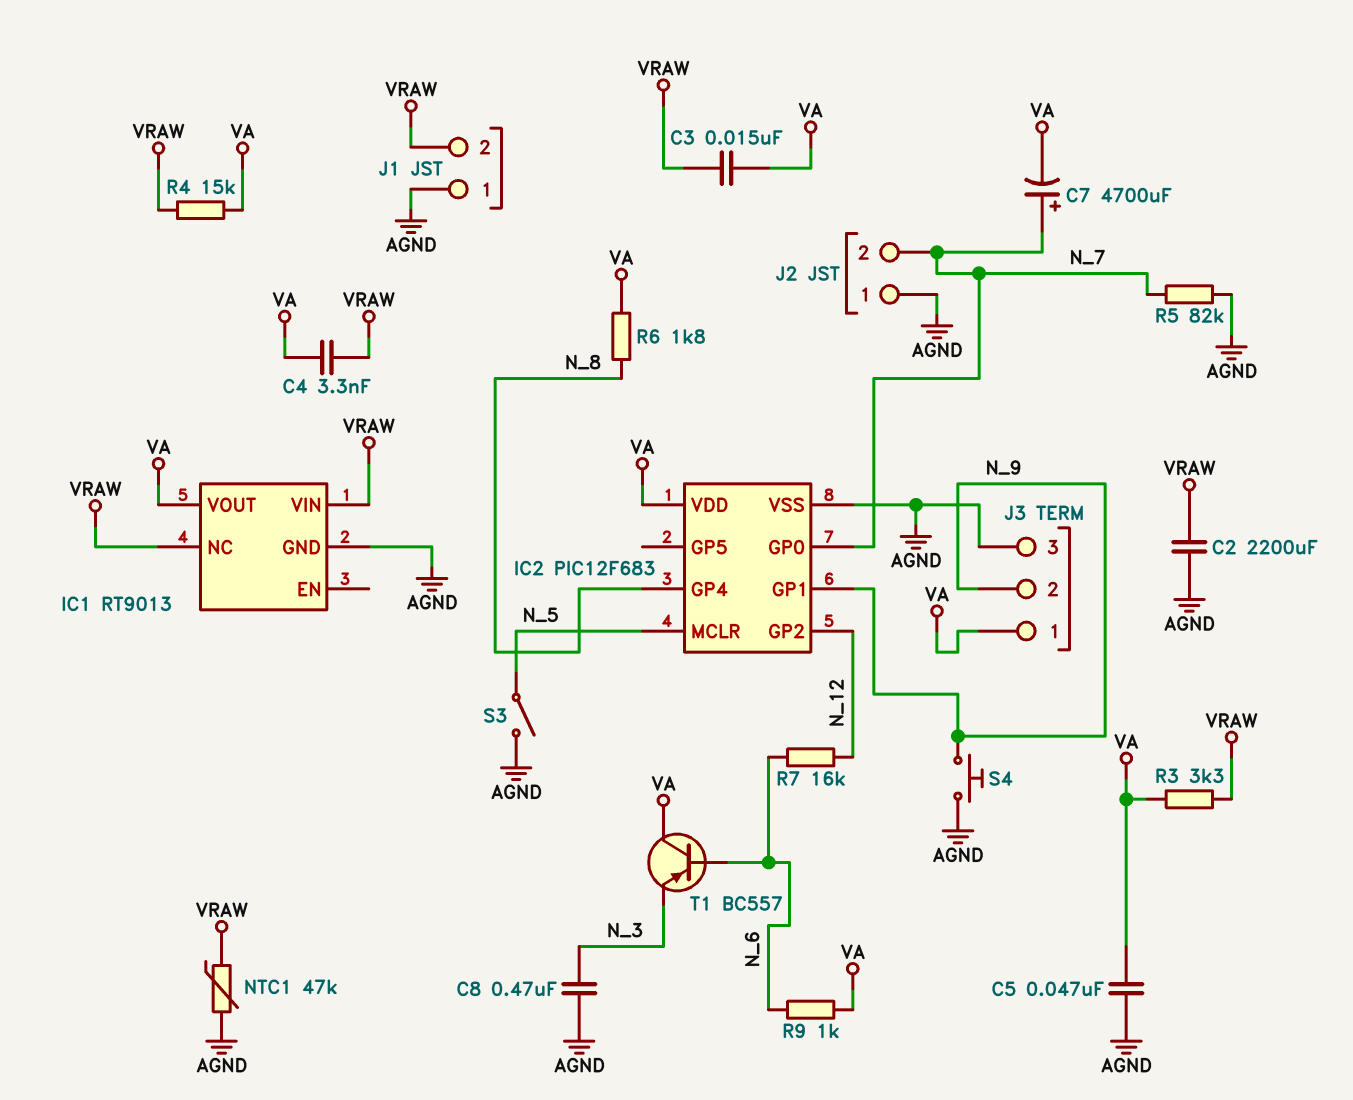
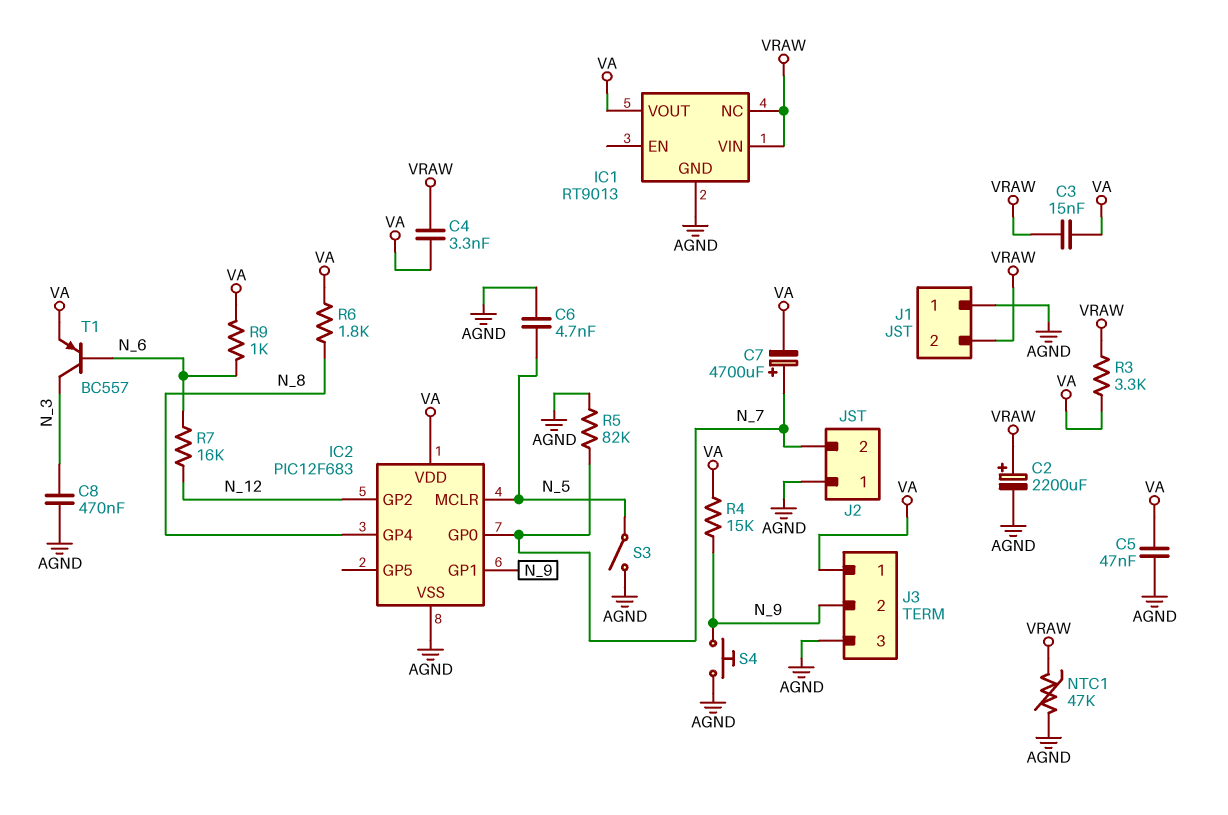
C2: 2200uF (AGND, VRAW) -> 2200uF (plus VRAW, minus AGND)
C6: none -> 4.7nF (AGND, N_5)
R4: 15k (VA, VRAW) -> 15k (N_9, VA)
T1: PNP BC557 (B N_6, C VA, E N_3) -> PNP BC557 (B N_6, C N_3, E VA)

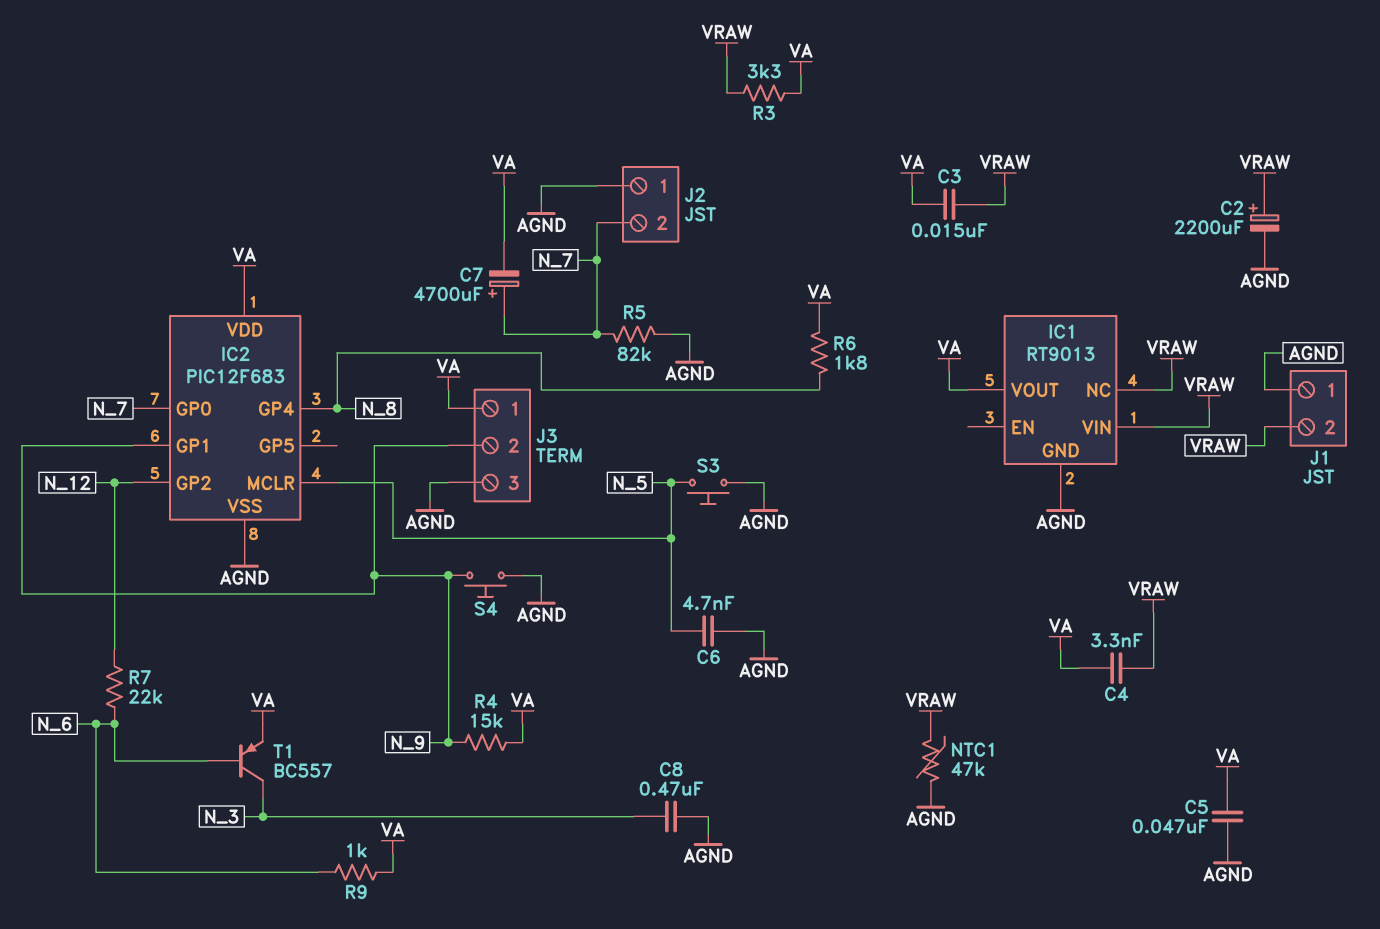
R7: 16k (N_6, N_12) -> 22k (N_6, N_12)
S3: switch (AGND, N_5) -> button (AGND, N_5)

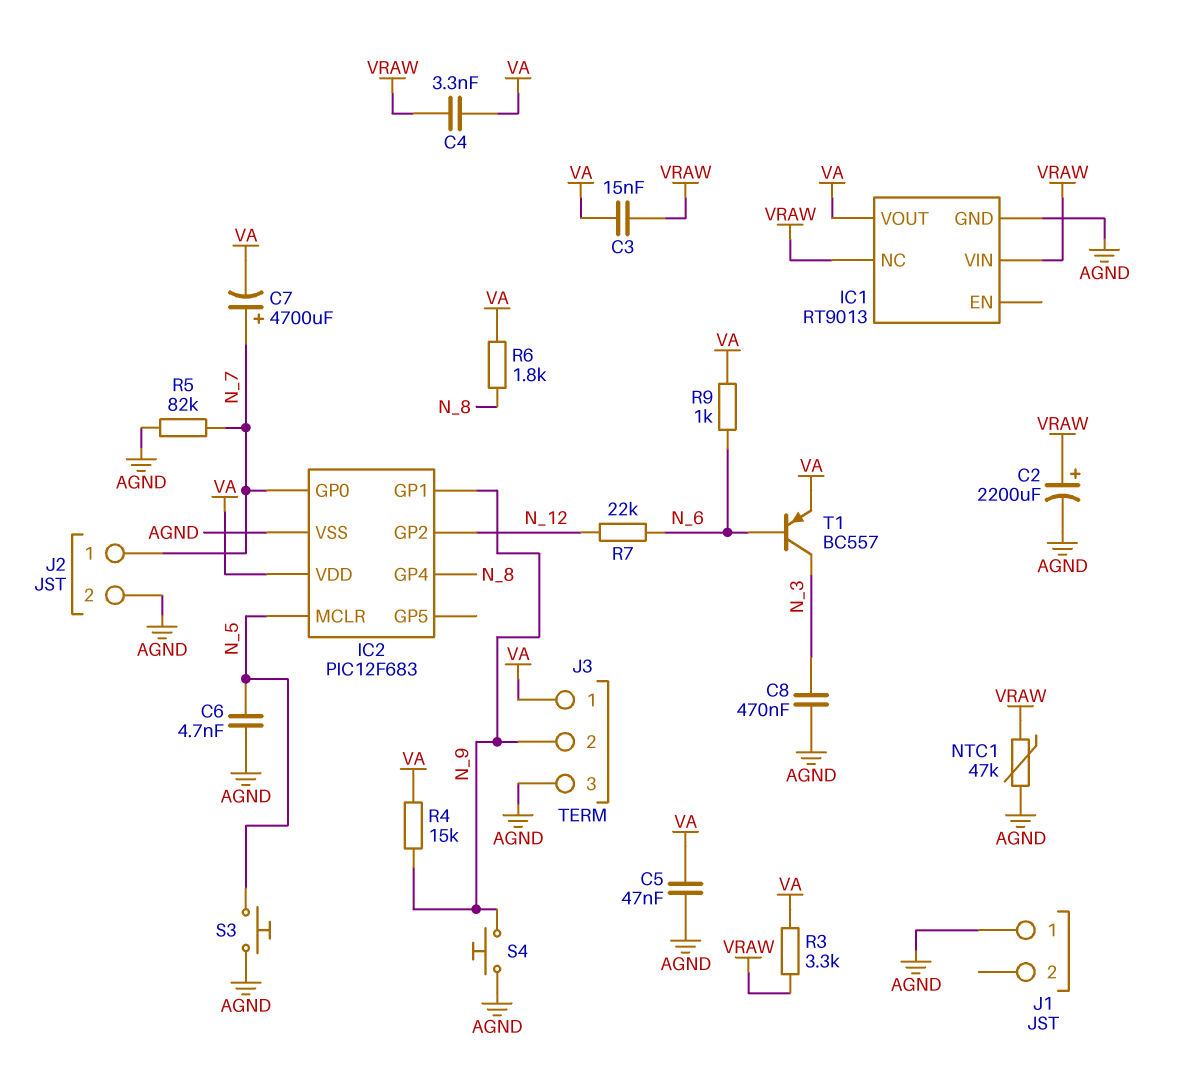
J1 pin 2: VRAW -> none
J2 pin 1: AGND -> N_7
J2 pin 2: N_7 -> AGND

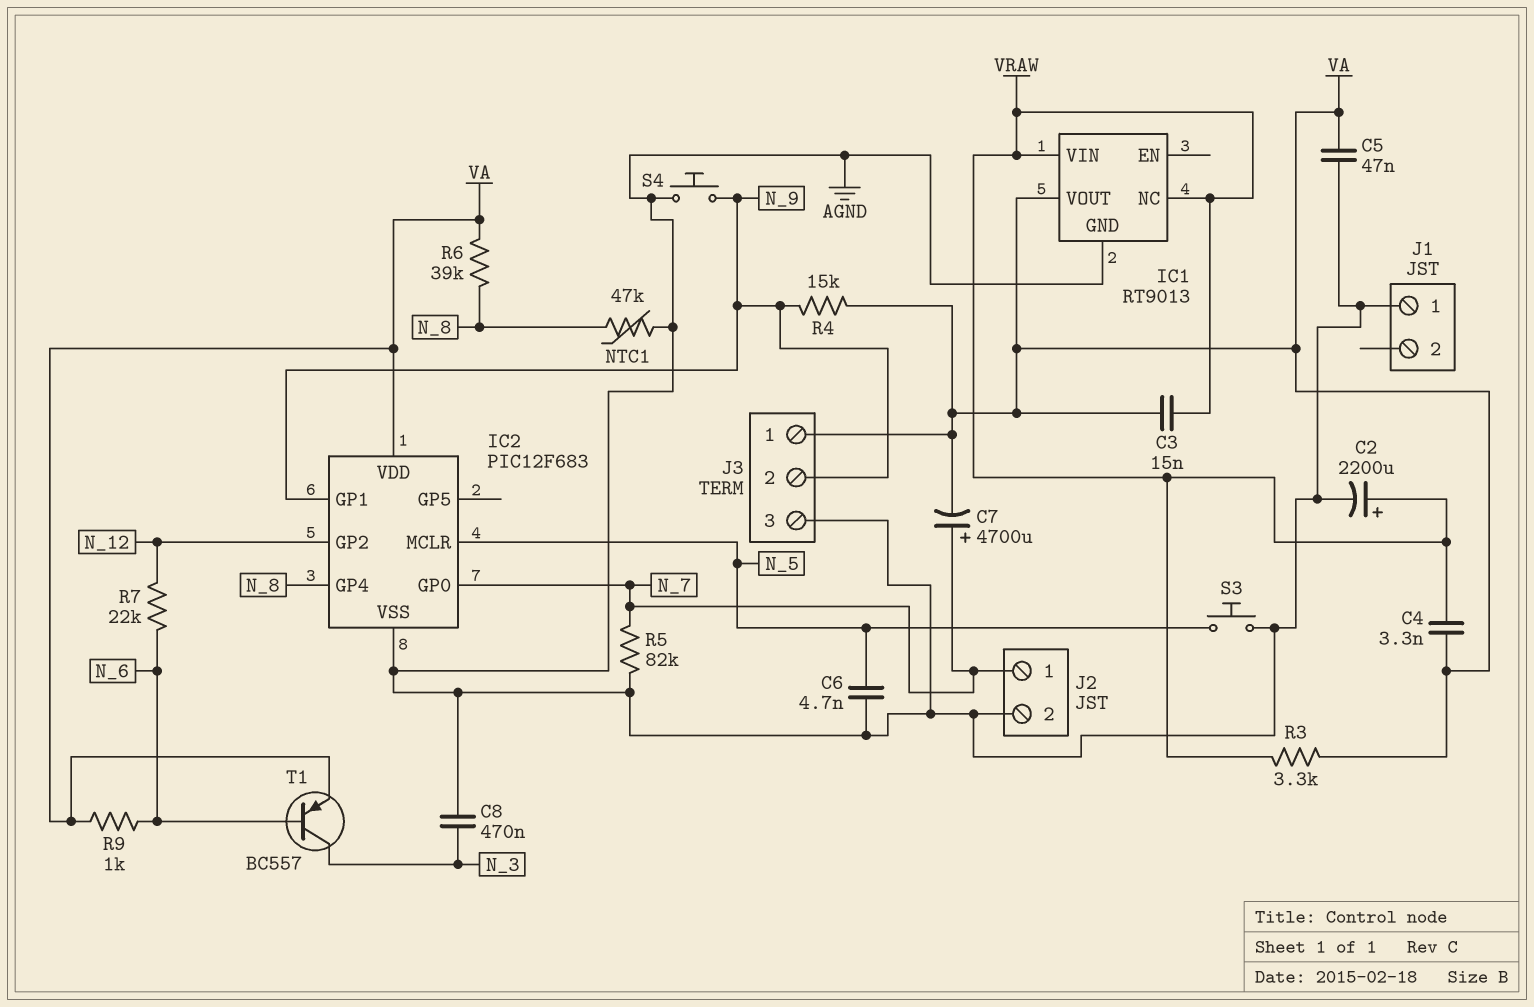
NTC1: 47k (AGND, VRAW) -> 47k (AGND, N_8)
R6: 1.8k (N_8, VA) -> 39k (N_8, VA)

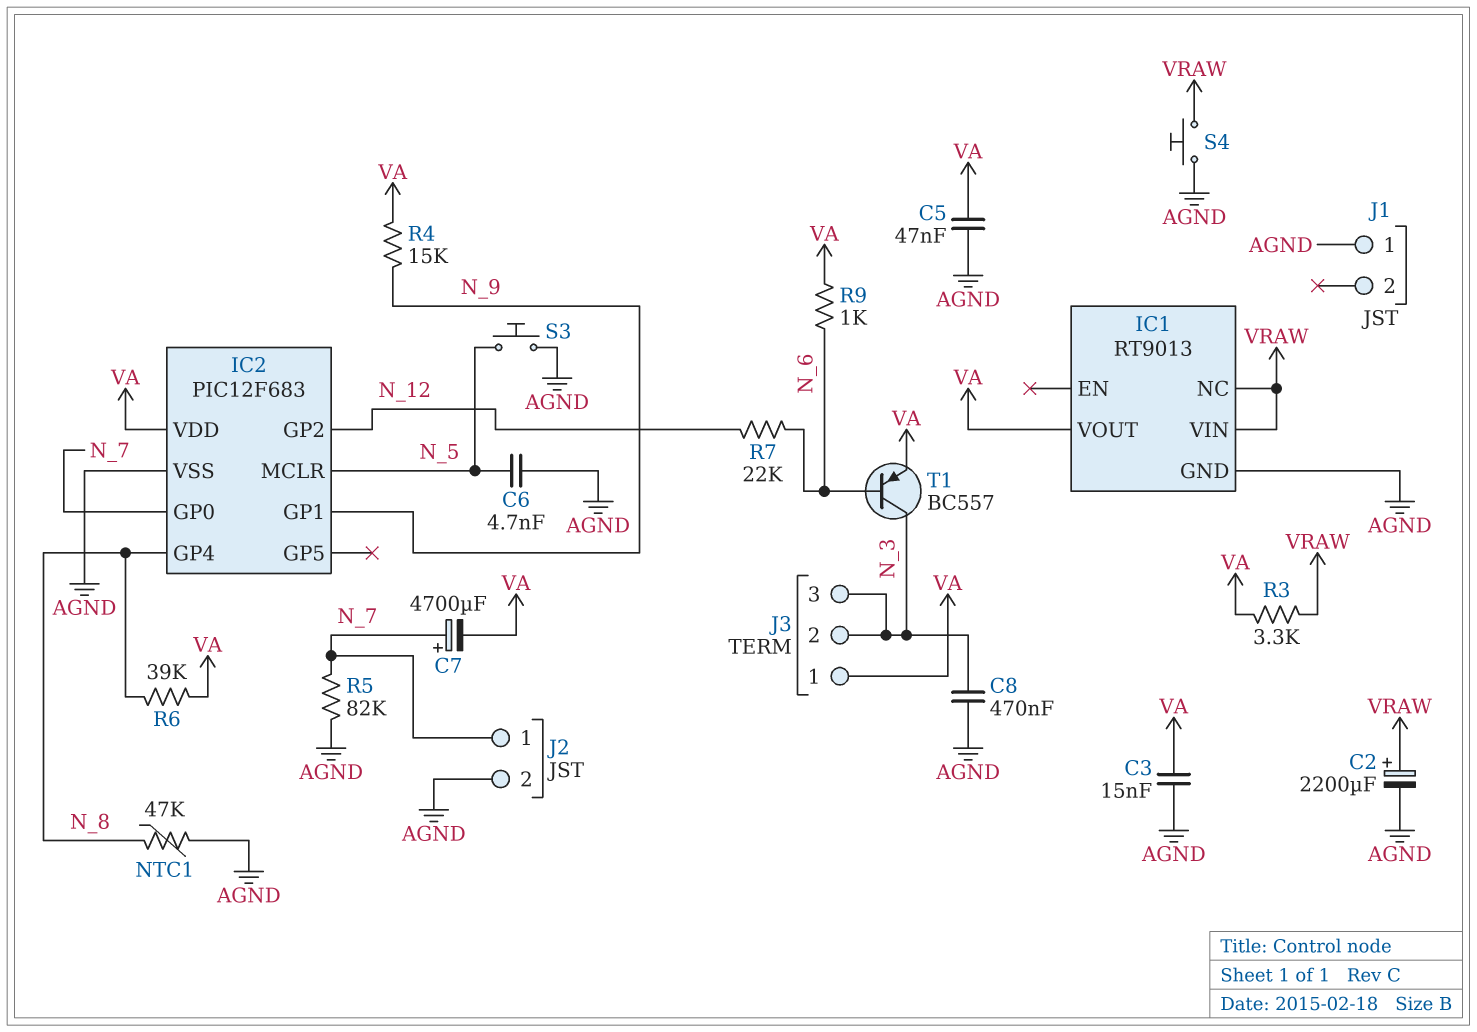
C3: 15nF (VA, VRAW) -> 15nF (AGND, VA)
C4: 3.3nF (VA, VRAW) -> none
J3 pin 2: N_9 -> N_3
J3 pin 3: AGND -> N_3
S4: button (AGND, N_9) -> button (AGND, VRAW)

